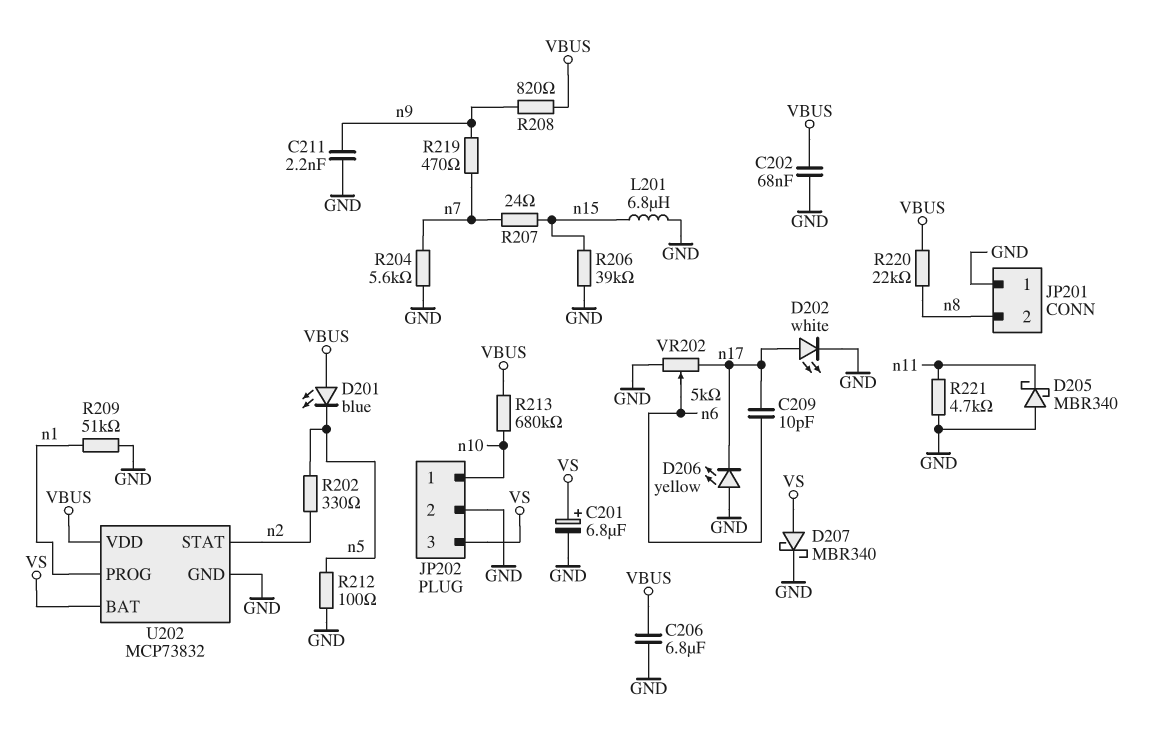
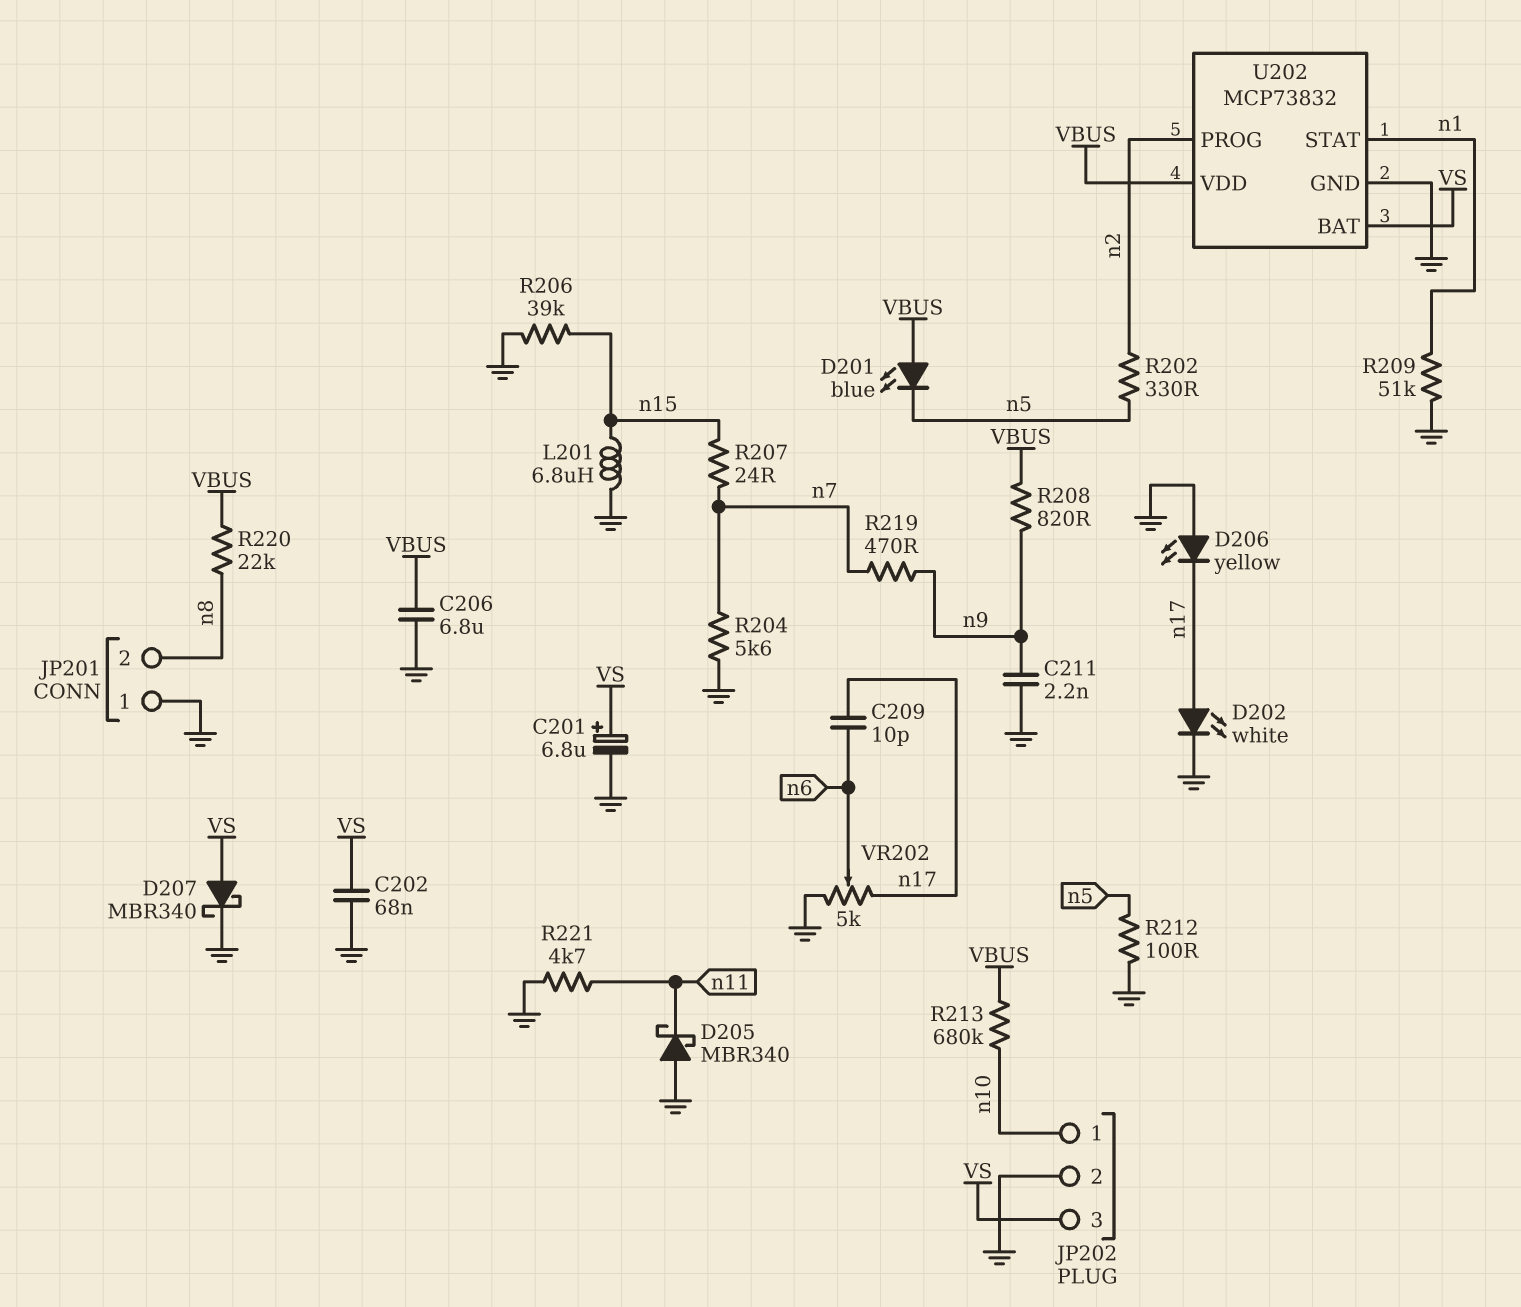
C202: 68nF (GND, VBUS) -> 68nF (GND, VS)
U202 pin PROG: n1 -> n2
U202 pin STAT: n2 -> n1

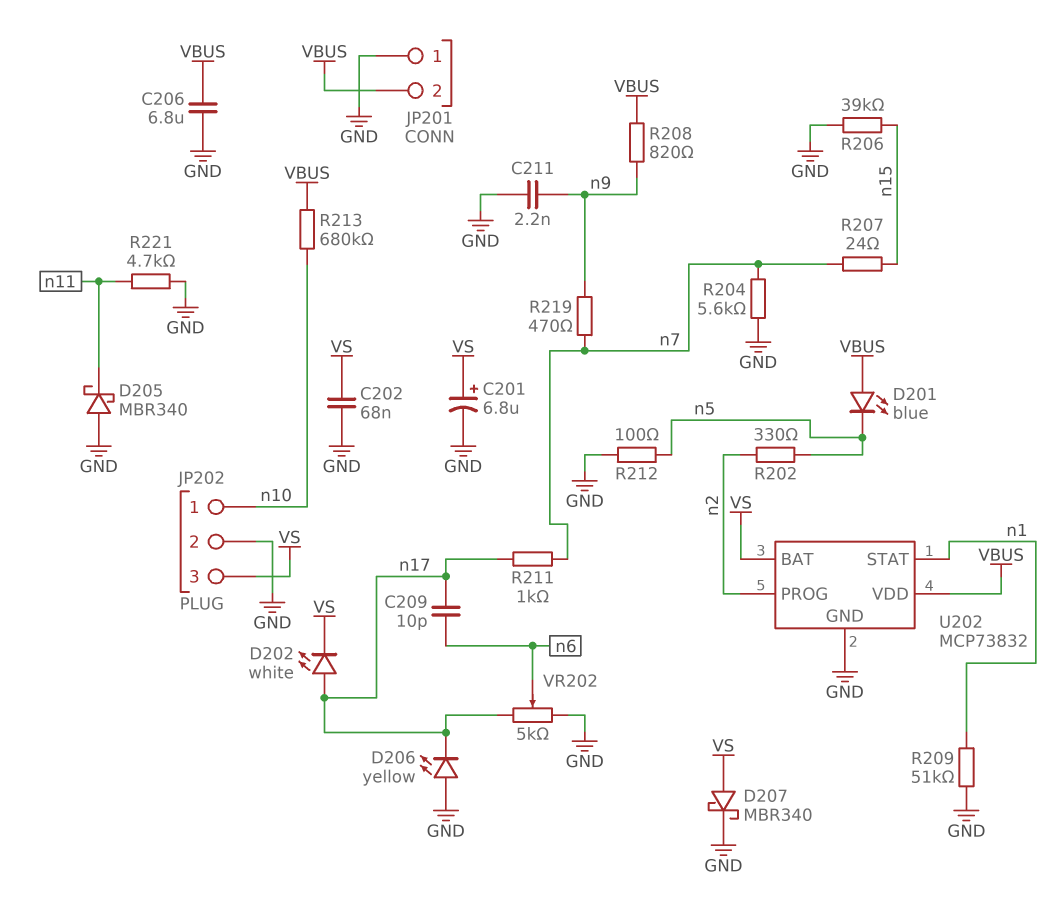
D202: LED white (A n17, K GND) -> LED white (A n17, K VS)
JP201 pin 2: n8 -> VBUS
L201: 6.8uH (GND, n15) -> none
R211: none -> 1k (n7, n17)
R220: 22k (VBUS, n8) -> none

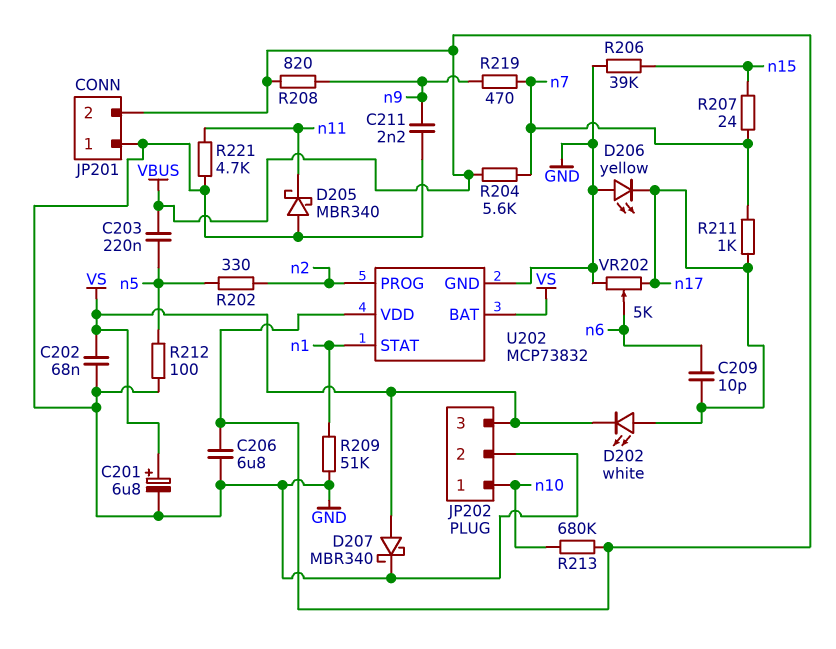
C203: none -> 220nF (VBUS, n5)
D201: LED blue (A VBUS, K n5) -> none
R204: 5.6k (GND, n7) -> 5.6k (VBUS, n7)

